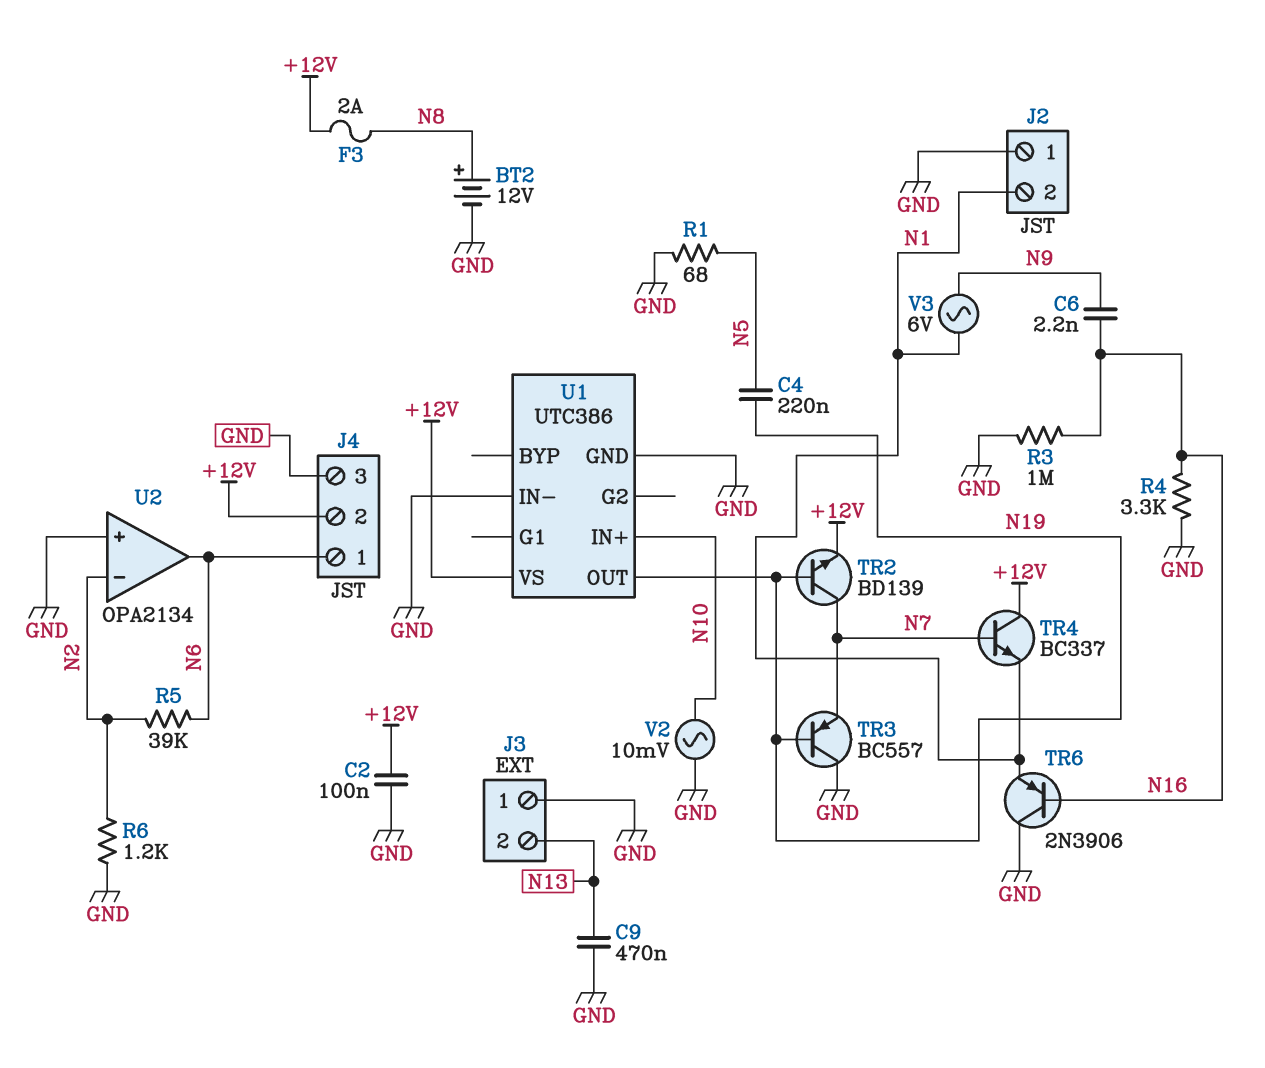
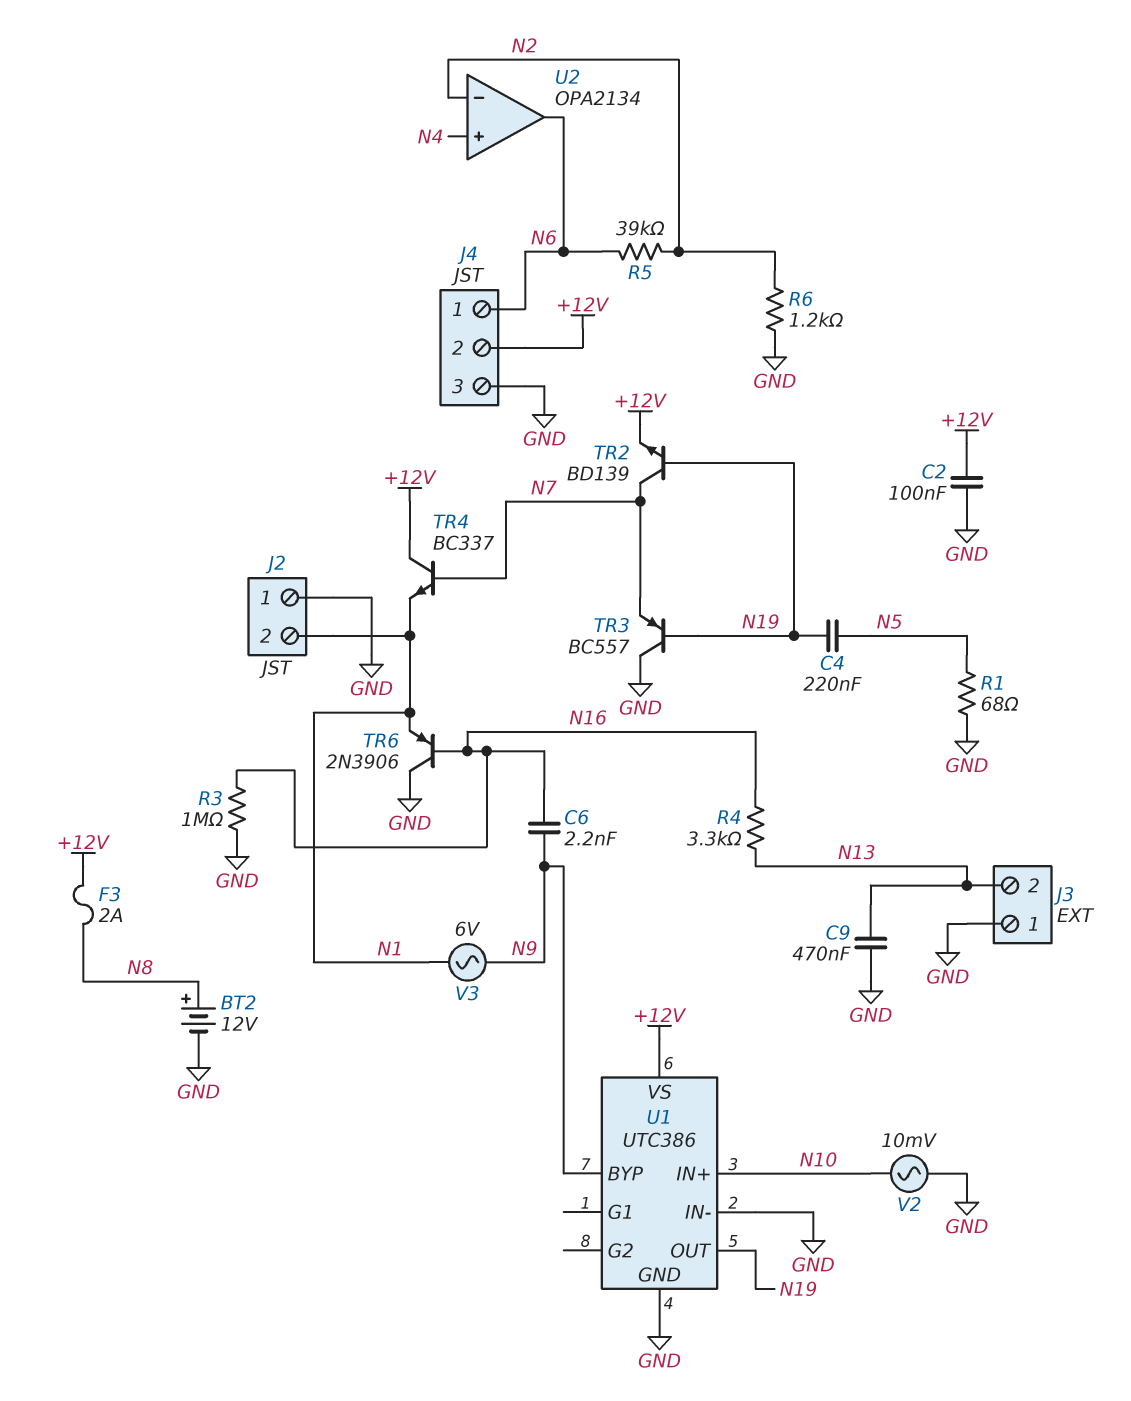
R4: 3.3k (GND, N16) -> 3.3k (N13, N16)
U1 pin BYP: none -> N9
U2 pin in+: GND -> N4

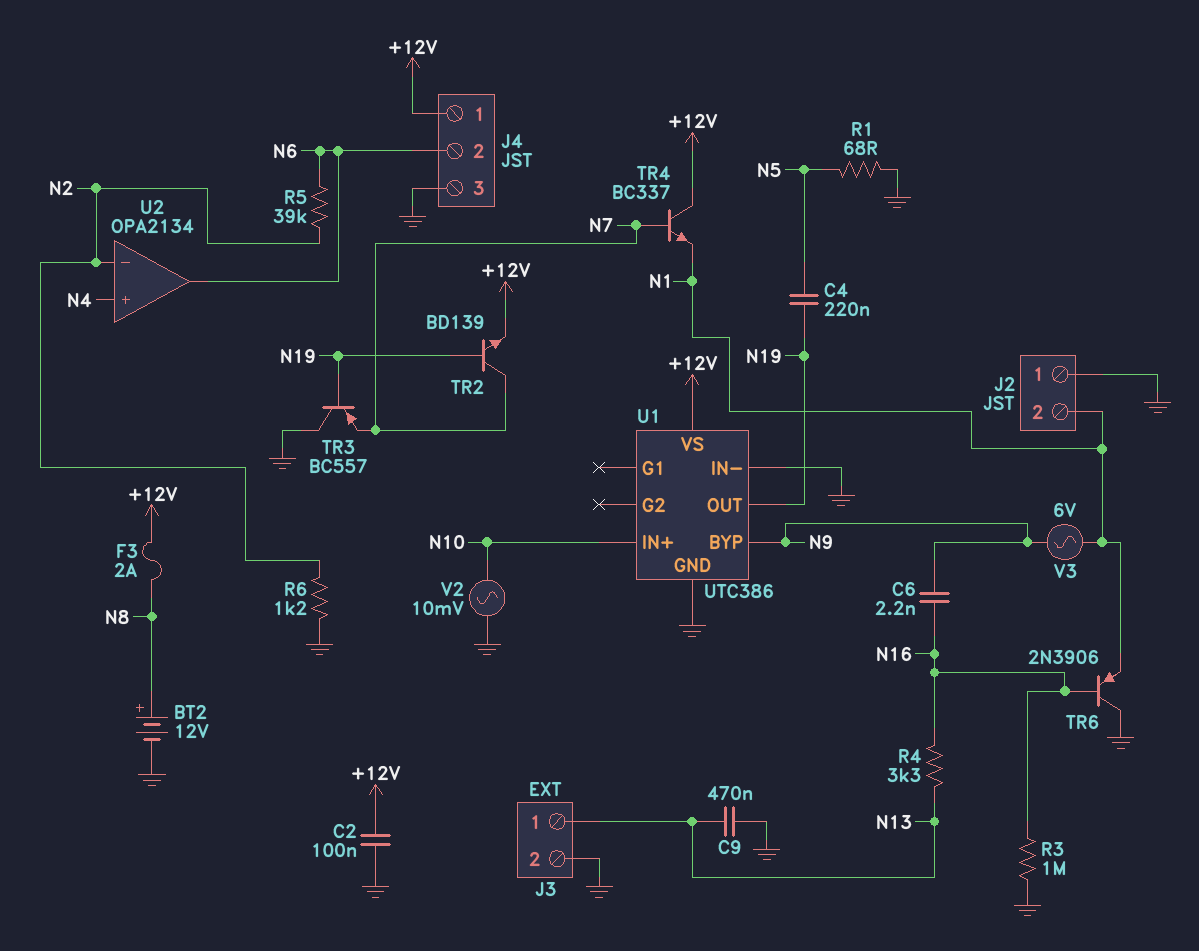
J3 pin 1: GND -> N13
J3 pin 2: N13 -> GND
J4 pin 1: N6 -> +12V
J4 pin 2: +12V -> N6

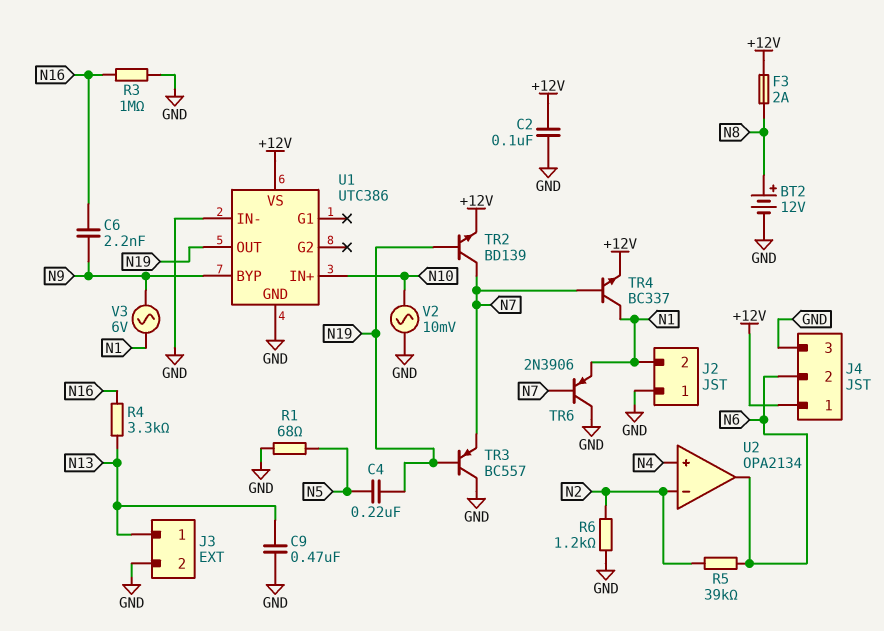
TR4: NPN BC337 (B N7, C +12V, E N1) -> NPN BC337 (B N7, C N1, E +12V)
TR6: PNP 2N3906 (B N16, C GND, E N1) -> PNP 2N3906 (B N7, C GND, E N1)

